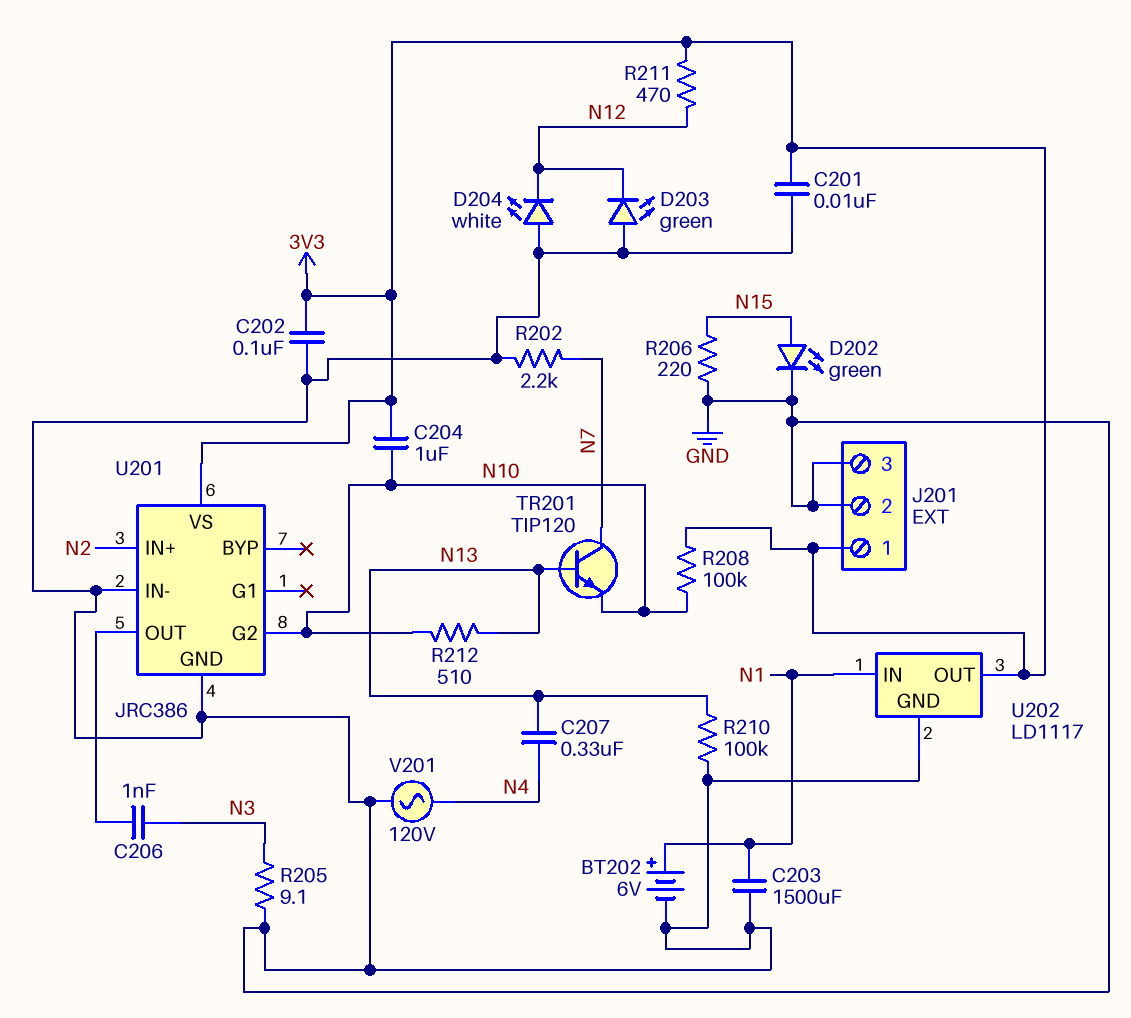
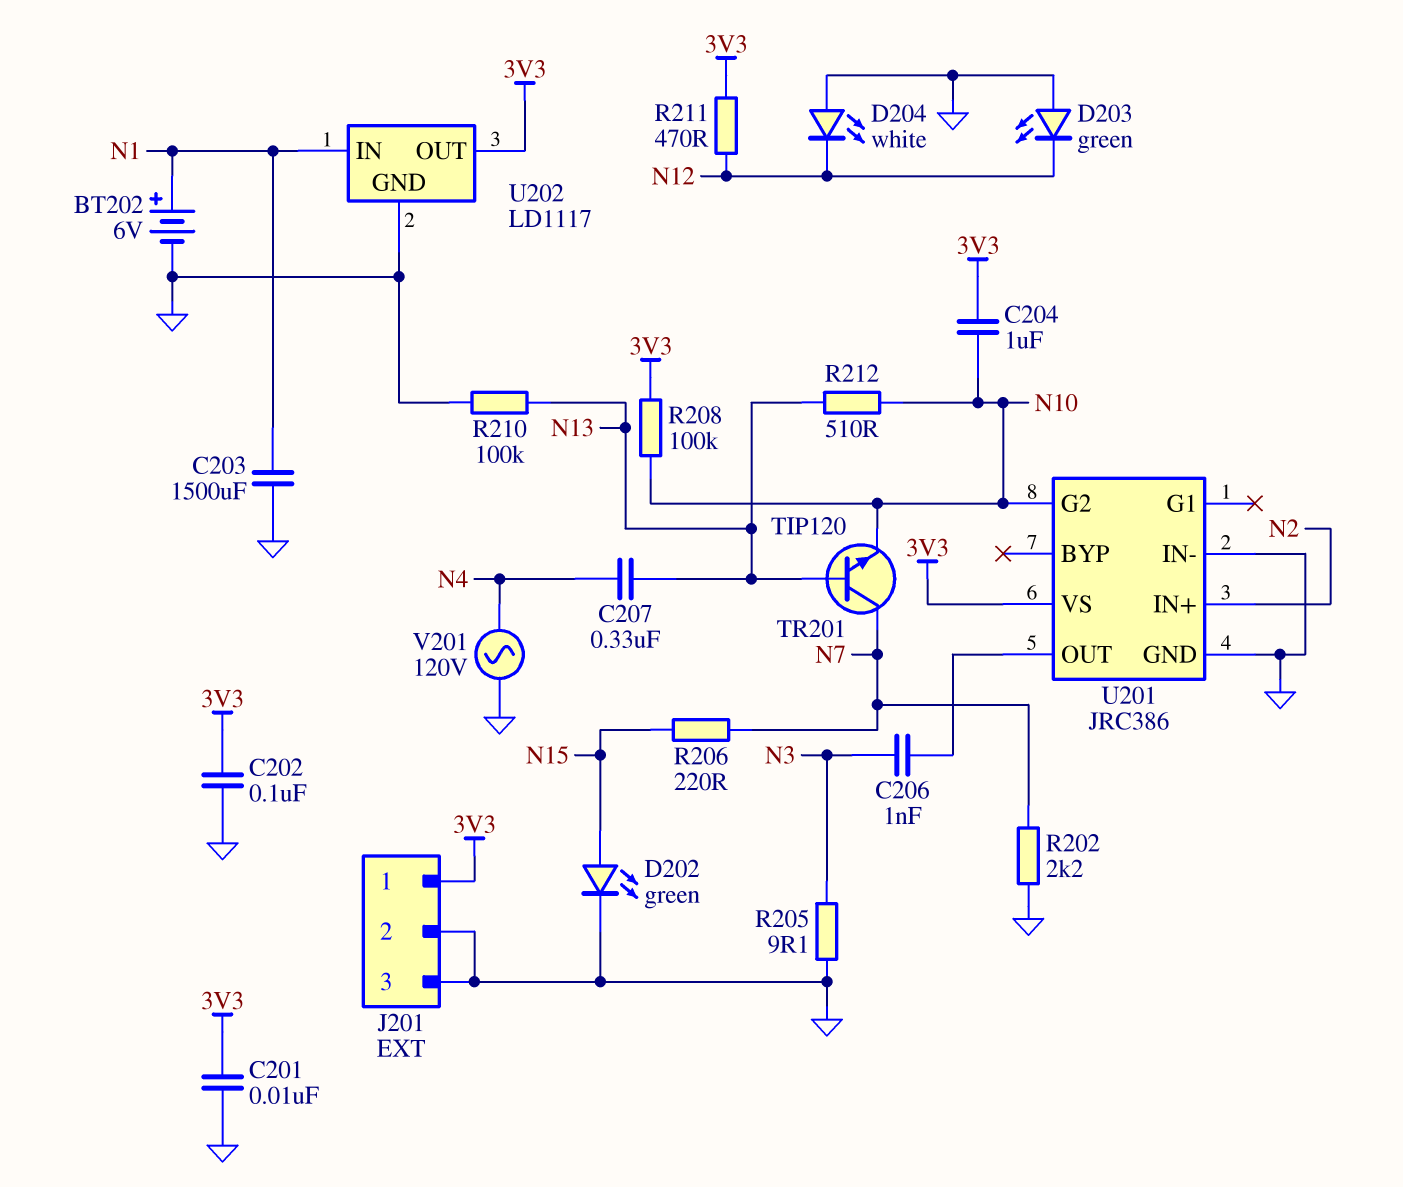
R206: 220 (GND, N15) -> 220 (N7, N15)

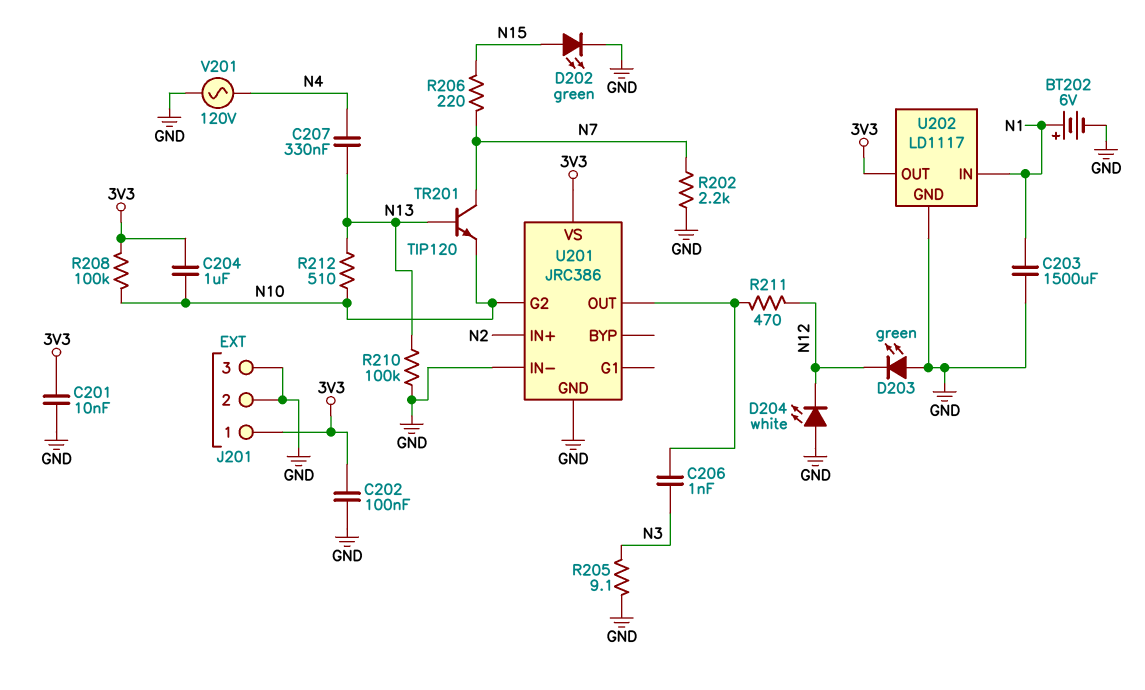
R211: 470 (3V3, N12) -> 470 (N12, U201/OUT)

